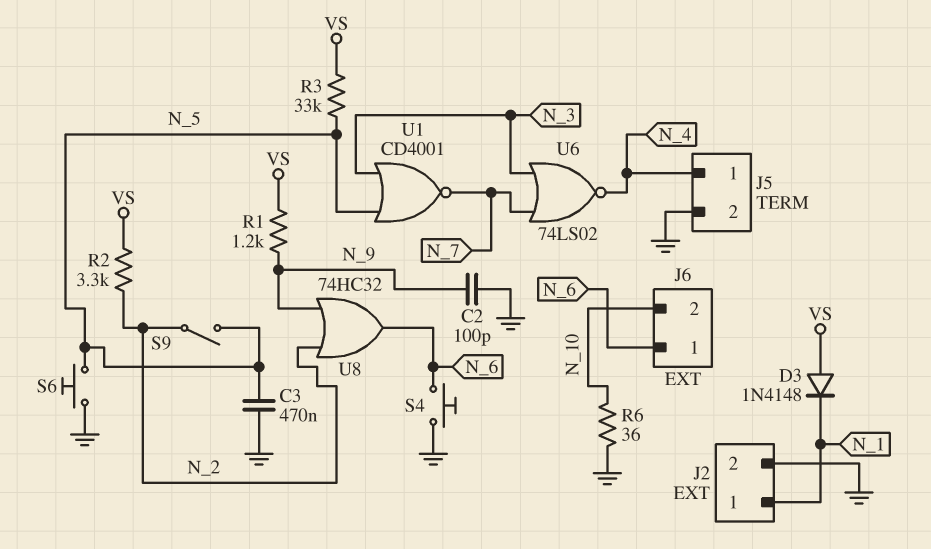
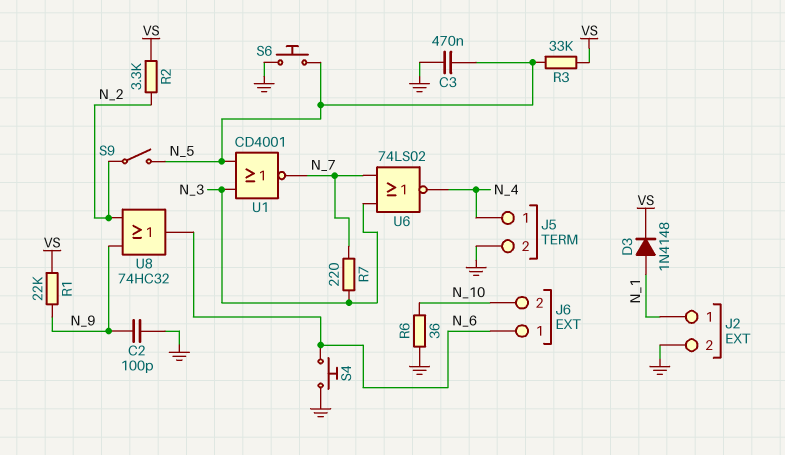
D3: diode 1N4148 (A VS, K N_1) -> diode 1N4148 (A N_1, K VS)
R1: 1.2k (N_9, VS) -> 22k (N_9, VS)
R7: none -> 220 (N_3, N_7)

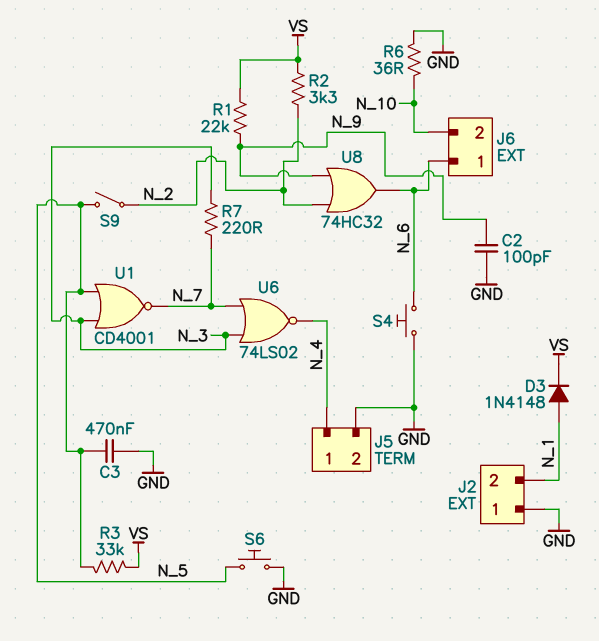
J2 pin 1: N_1 -> GND
J2 pin 2: GND -> N_1

